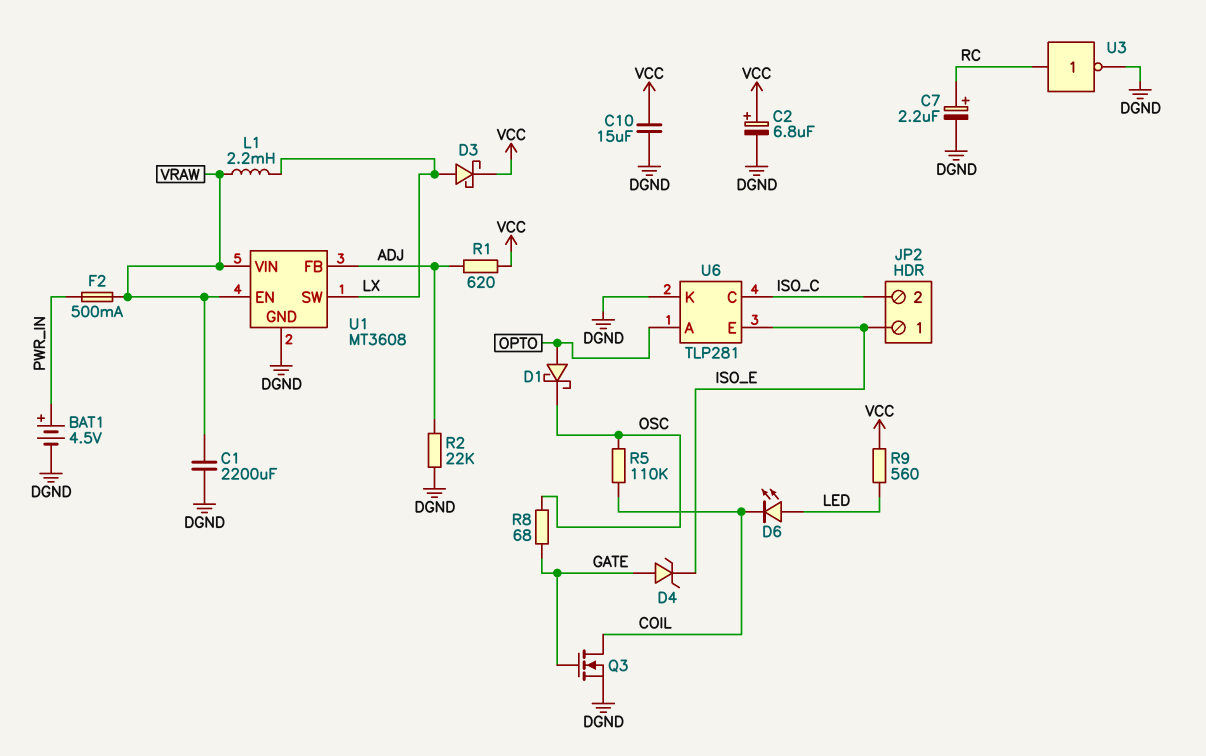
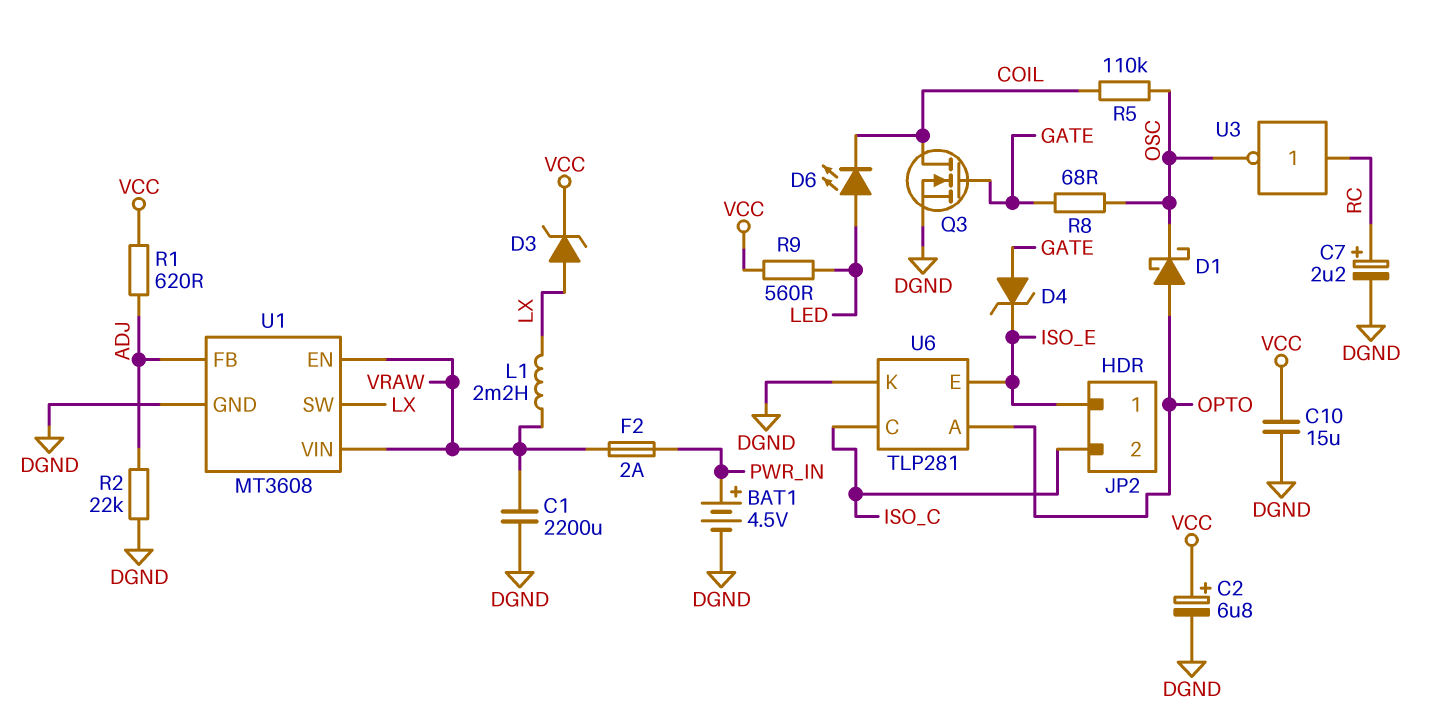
D3: schottky (A LX, K VCC) -> zener (A LX, K VCC)
F2: 500mA (PWR_IN, VRAW) -> 2A (PWR_IN, VRAW)
U3: NOT (in RC, out DGND) -> NOT (in RC, out OSC)

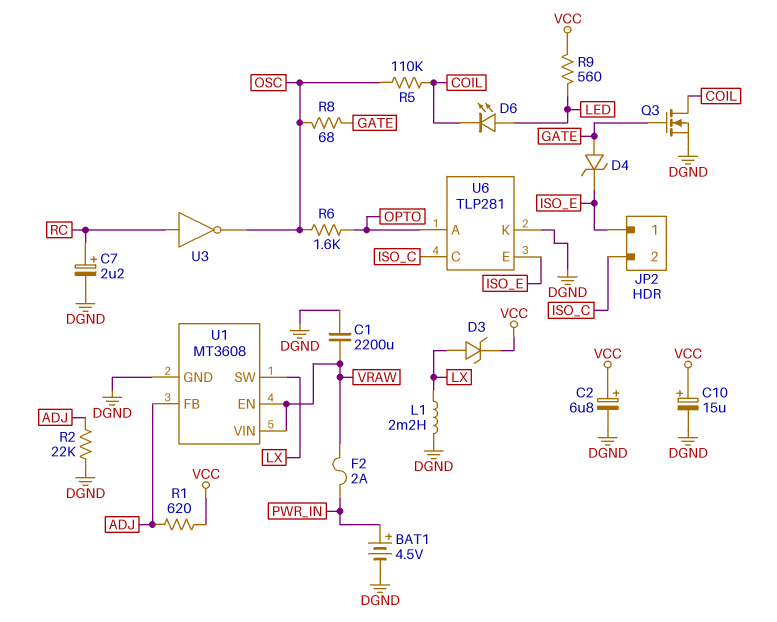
C10: 15uF (DGND, VCC) -> 15uF (plus VCC, minus DGND)
D1: schottky (A OPTO, K OSC) -> none
L1: 2.2mH (LX, VRAW) -> 2.2mH (DGND, LX)
R6: none -> 1.6k (OPTO, OSC)

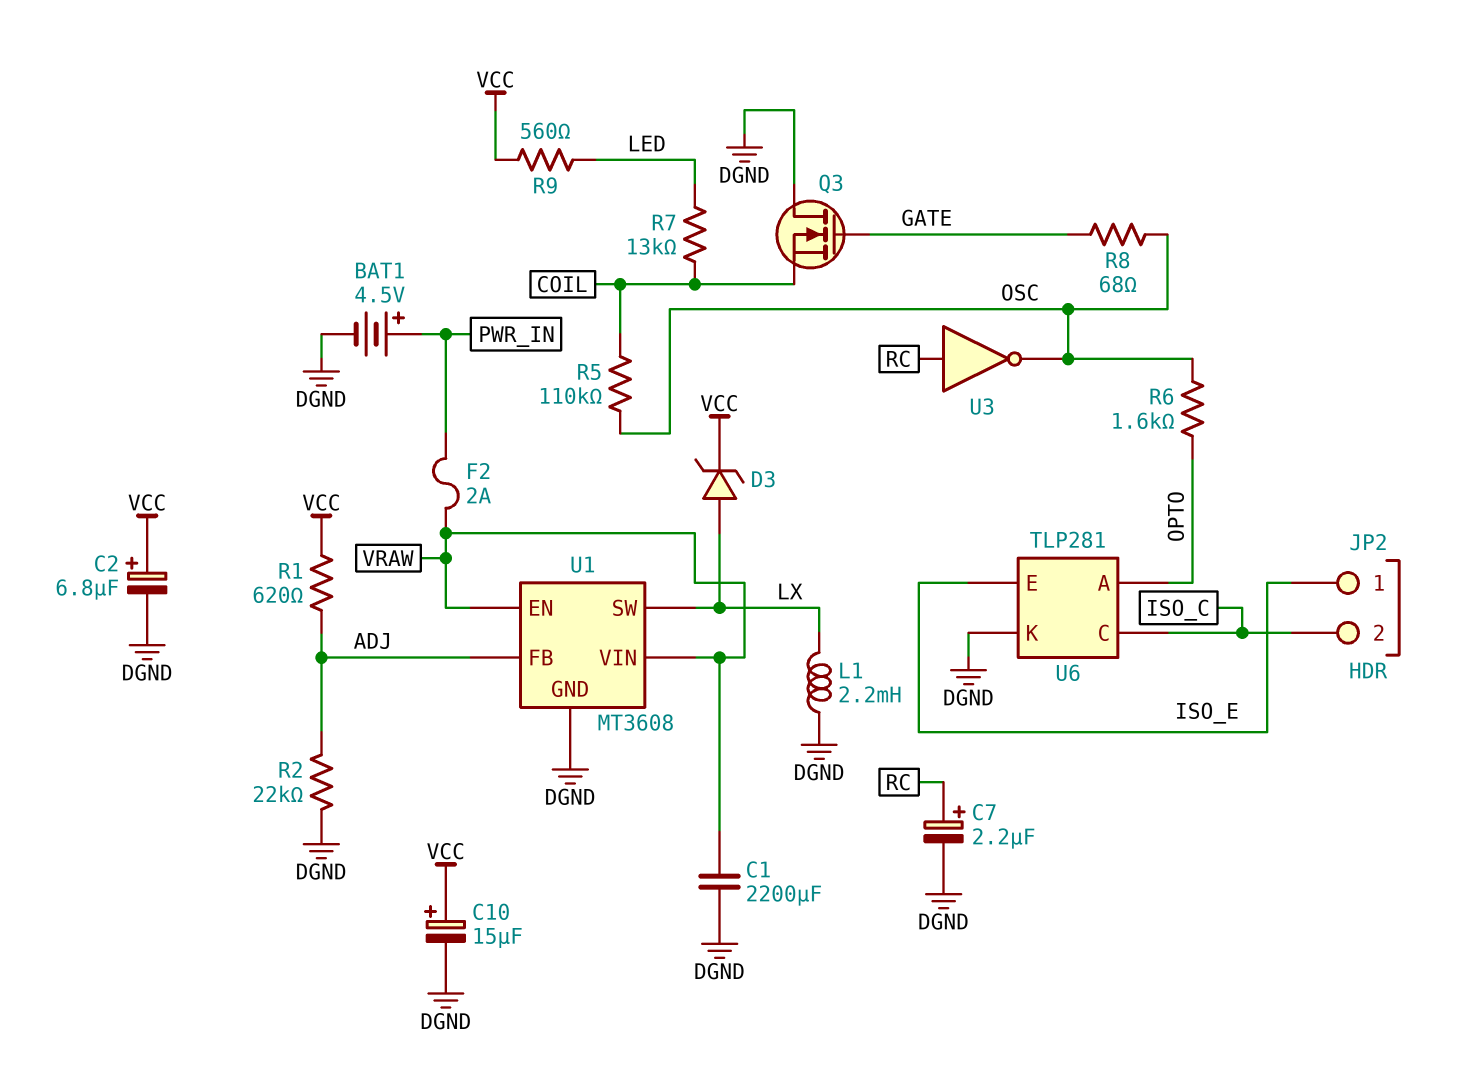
D4: zener (A GATE, K ISO_E) -> none
D6: LED (A LED, K COIL) -> none
Q3: NMOS (G GATE, D COIL, S DGND) -> NMOS (G GATE, D DGND, S COIL)
R7: none -> 13k (COIL, LED)

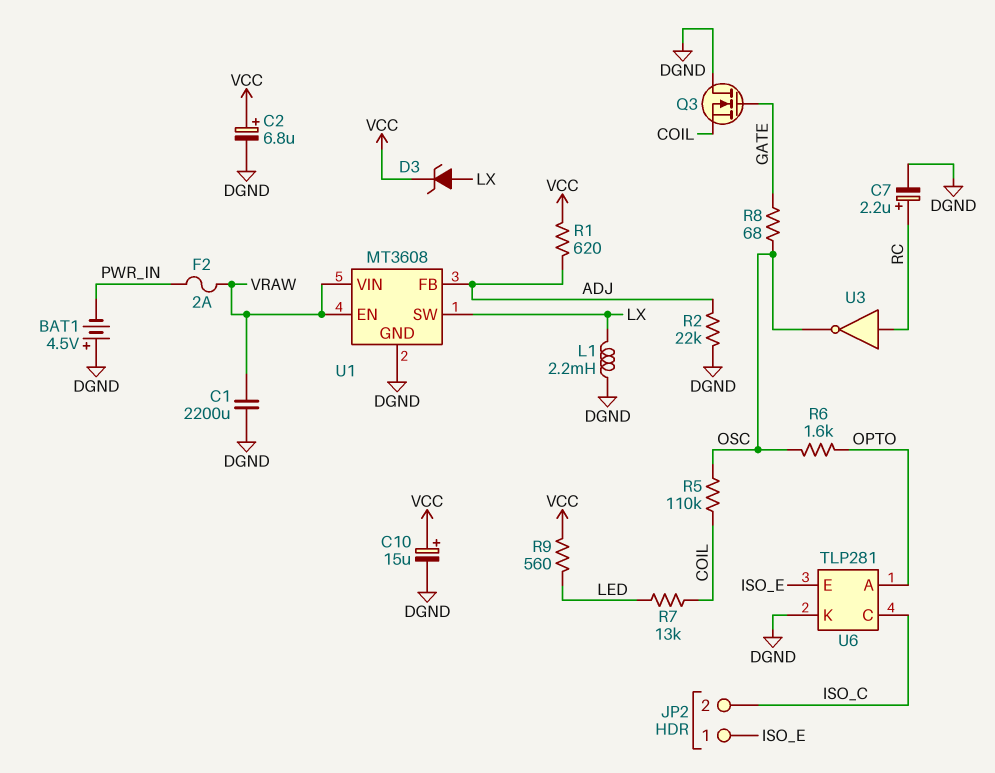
BAT1: 4.5V (plus PWR_IN, minus DGND) -> 4.5V (plus DGND, minus PWR_IN)

